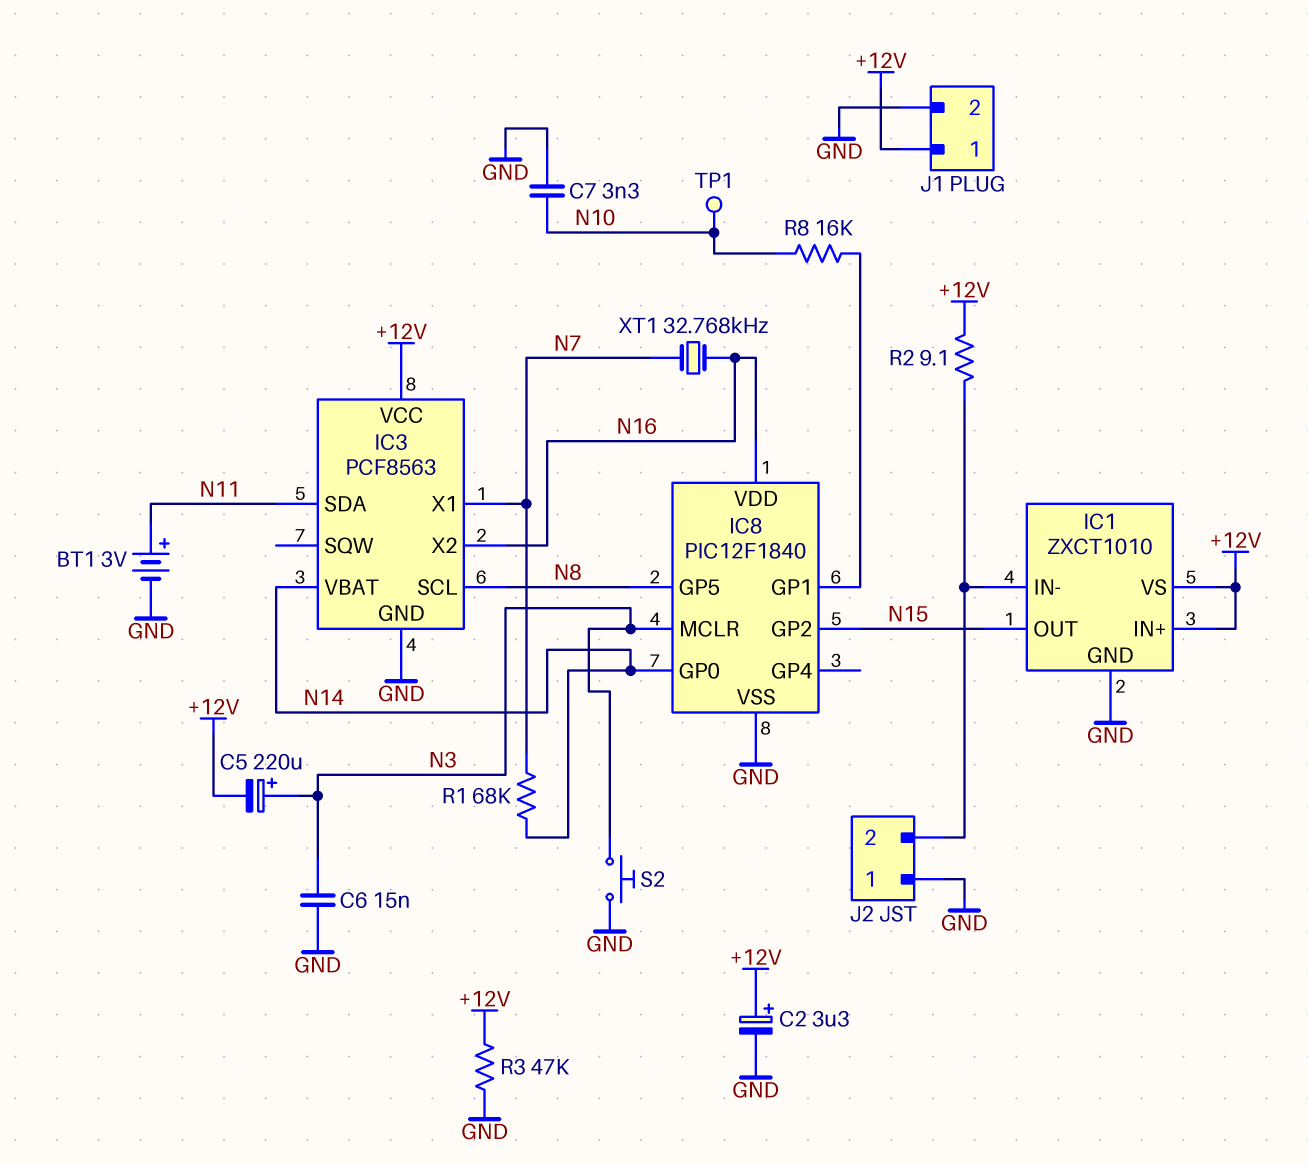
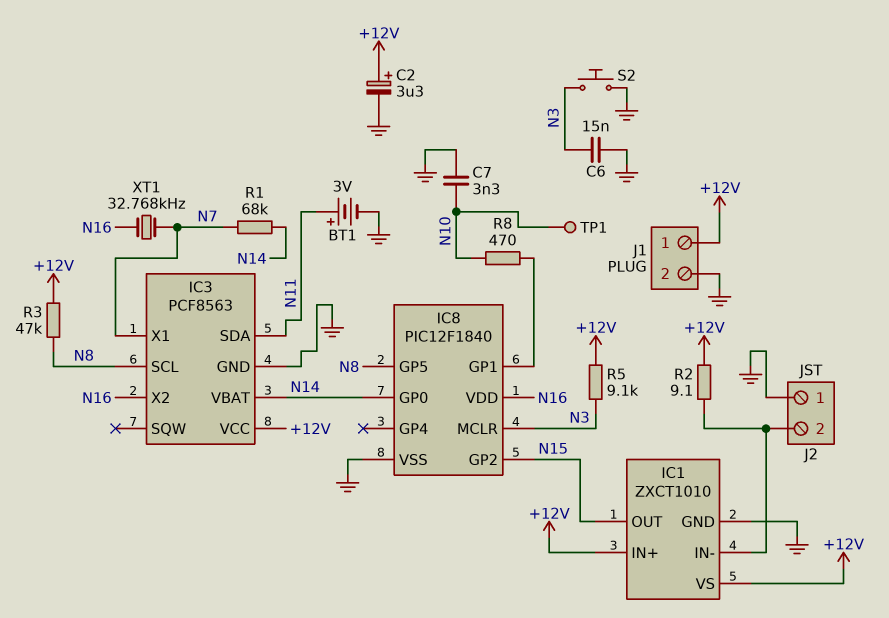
C5: 220uF (plus N3, minus +12V) -> none
R3: 47k (+12V, GND) -> 47k (+12V, N8)
R5: none -> 9.1k (+12V, N3)
R8: 16k (IC8/GP1, N10) -> 470 (IC8/GP1, N10)

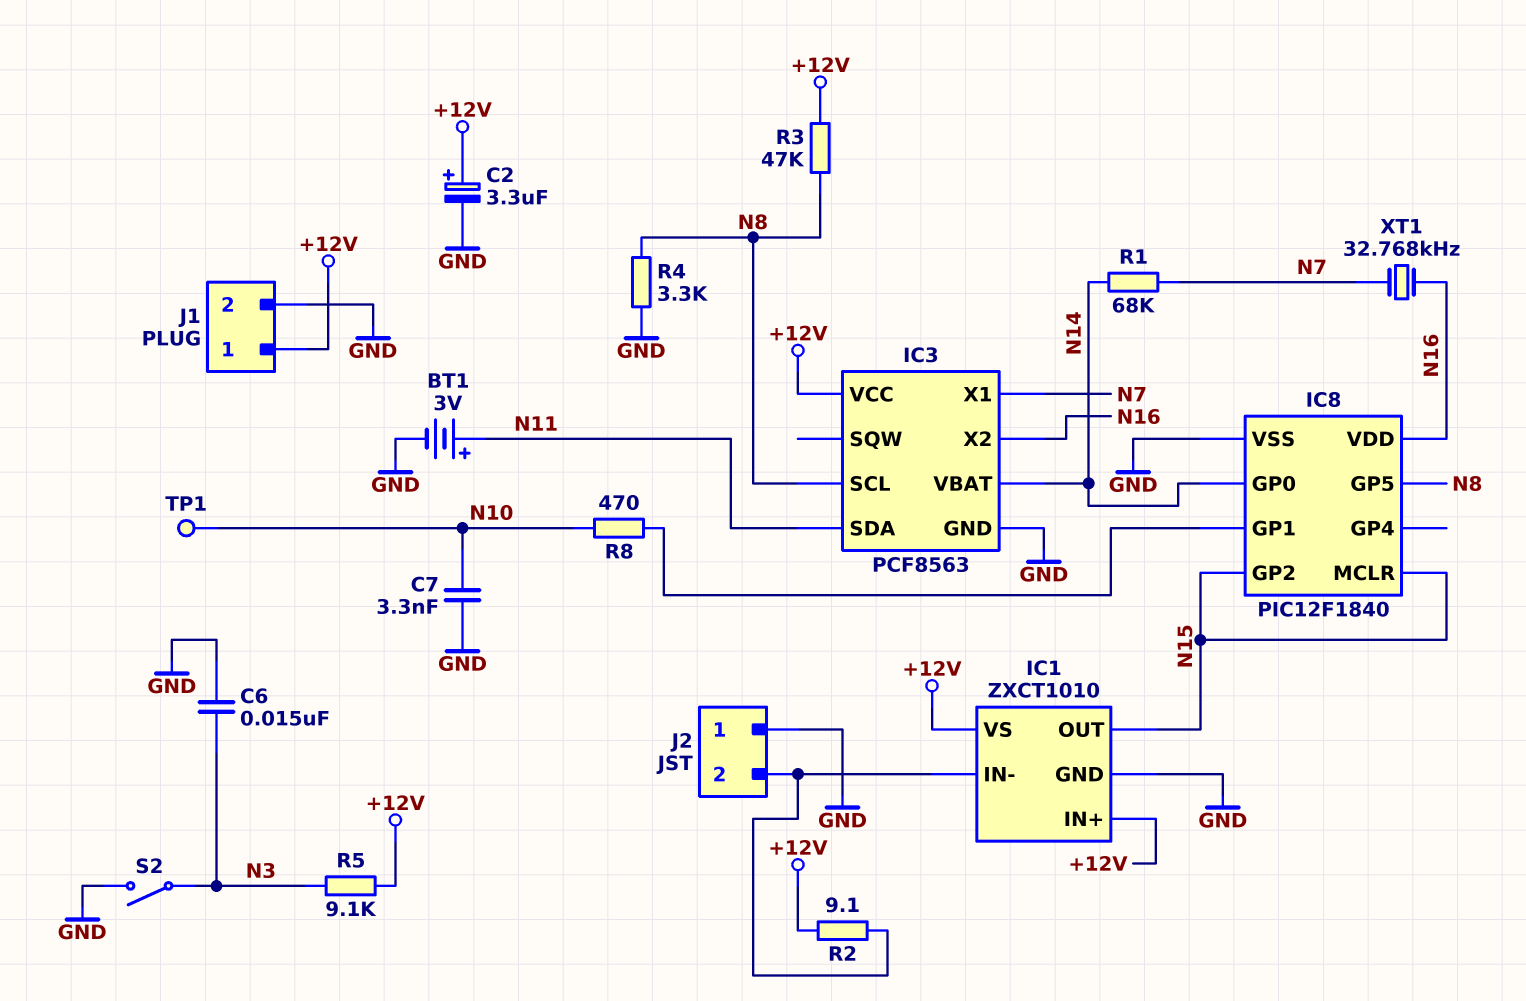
IC8 pin MCLR: N3 -> N15
R4: none -> 3.3k (GND, N8)
S2: button (GND, N3) -> switch (GND, N3)

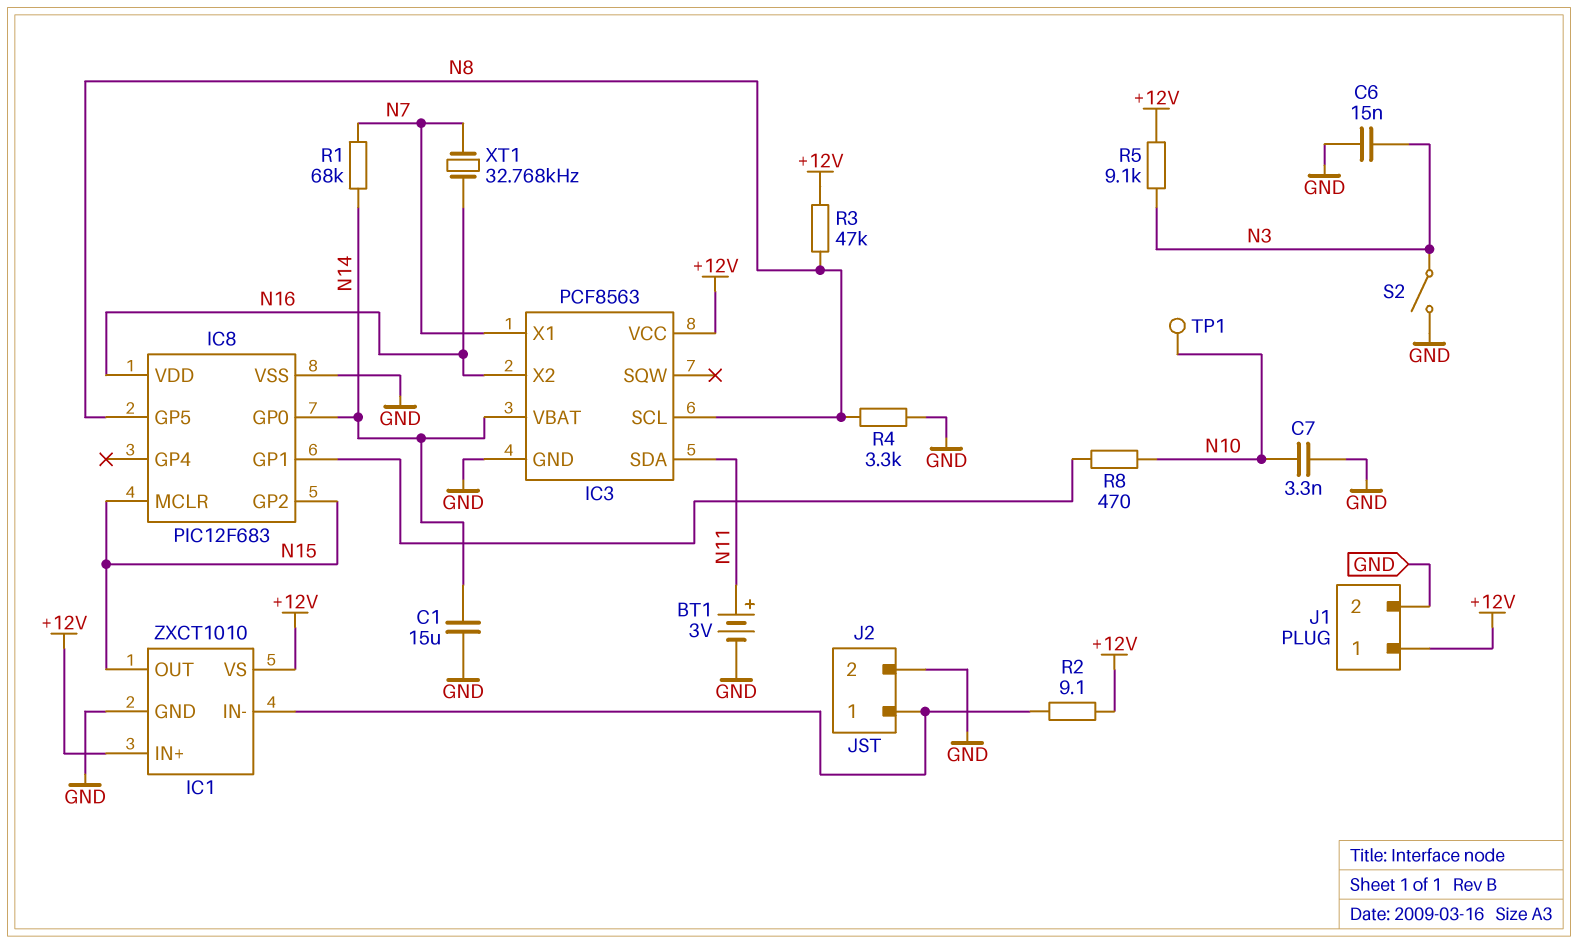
C1: none -> 15uF (GND, N14)
C2: 3.3uF (plus +12V, minus GND) -> none
IC8: PIC12F1840 -> PIC12F683
J2 pin 1: GND -> IC1/IN-
J2 pin 2: IC1/IN- -> GND

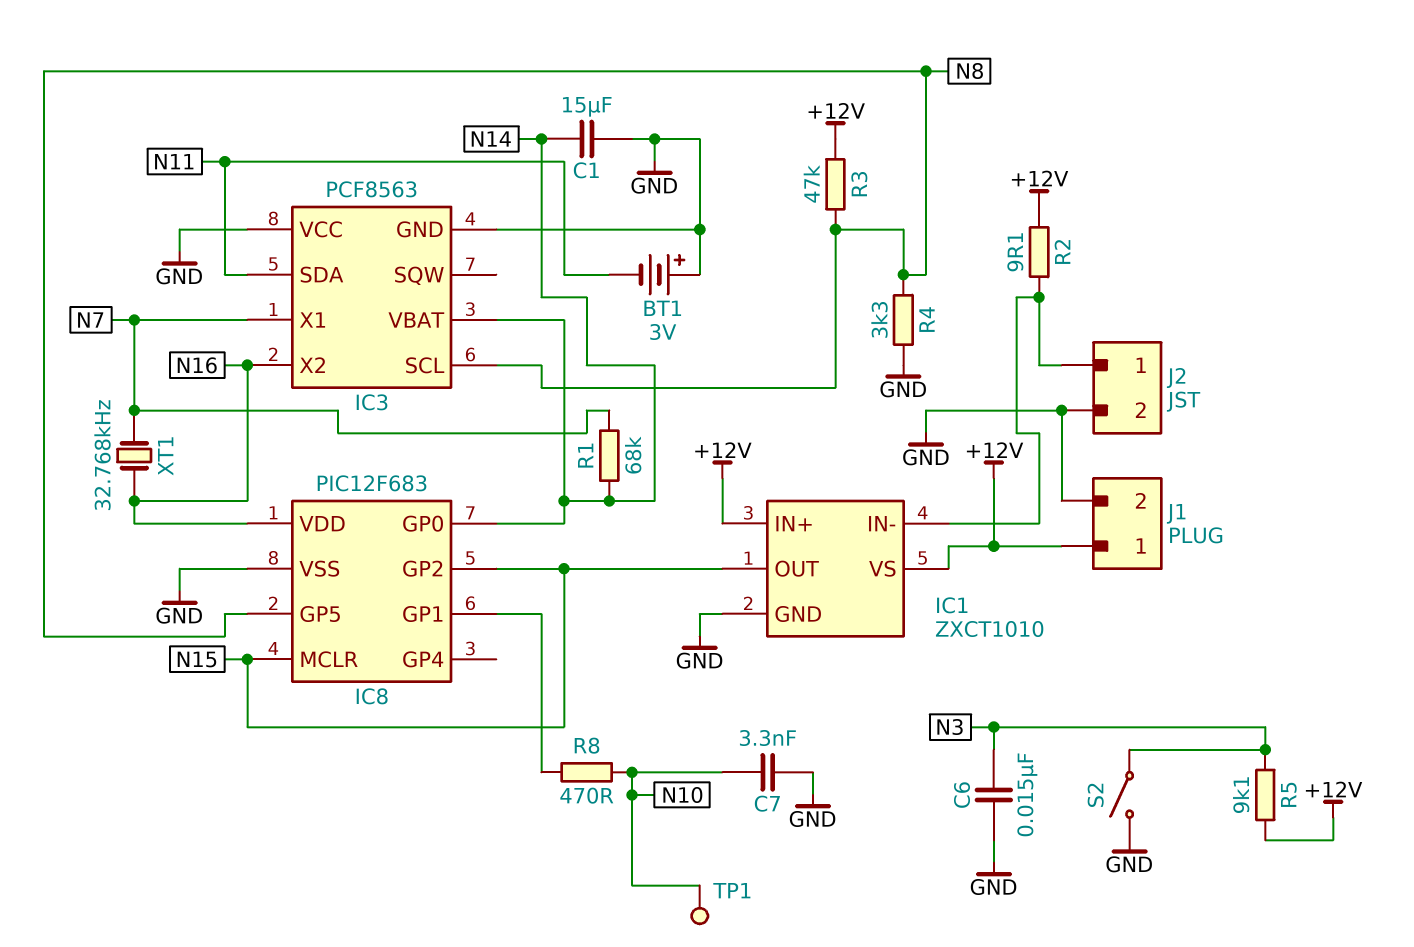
BT1: 3V (plus N11, minus GND) -> 3V (plus GND, minus N11)
IC3 pin VCC: +12V -> GND

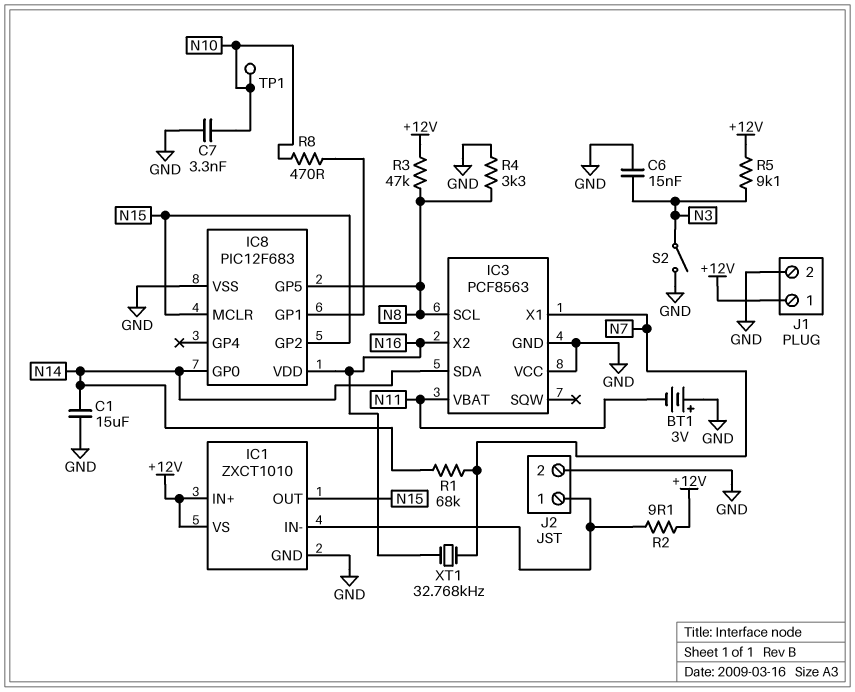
IC3 pin SDA: N11 -> N14
IC3 pin VBAT: N14 -> N11

